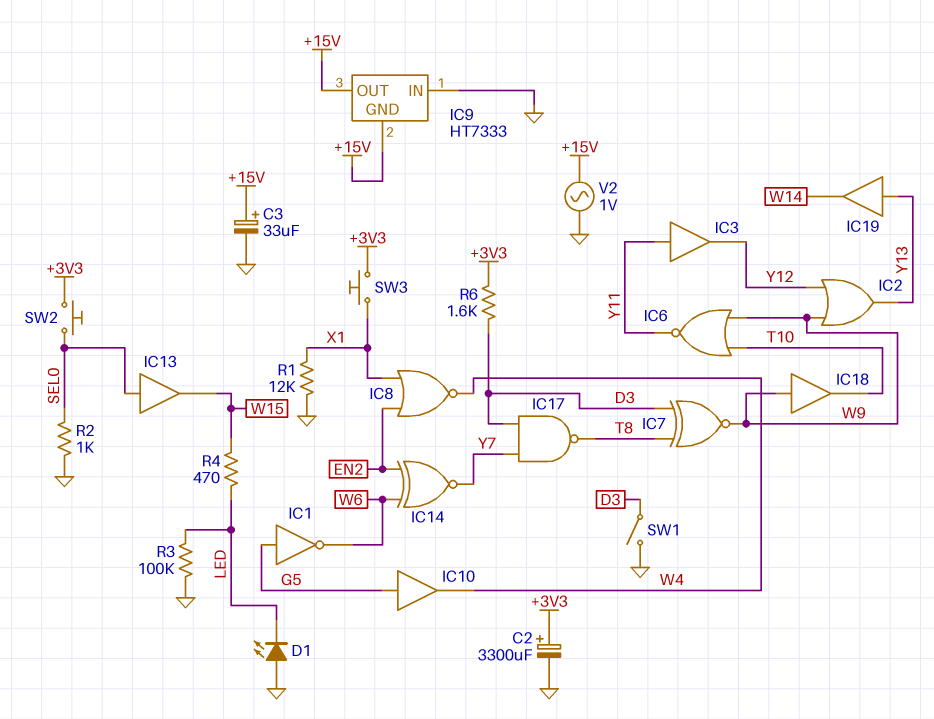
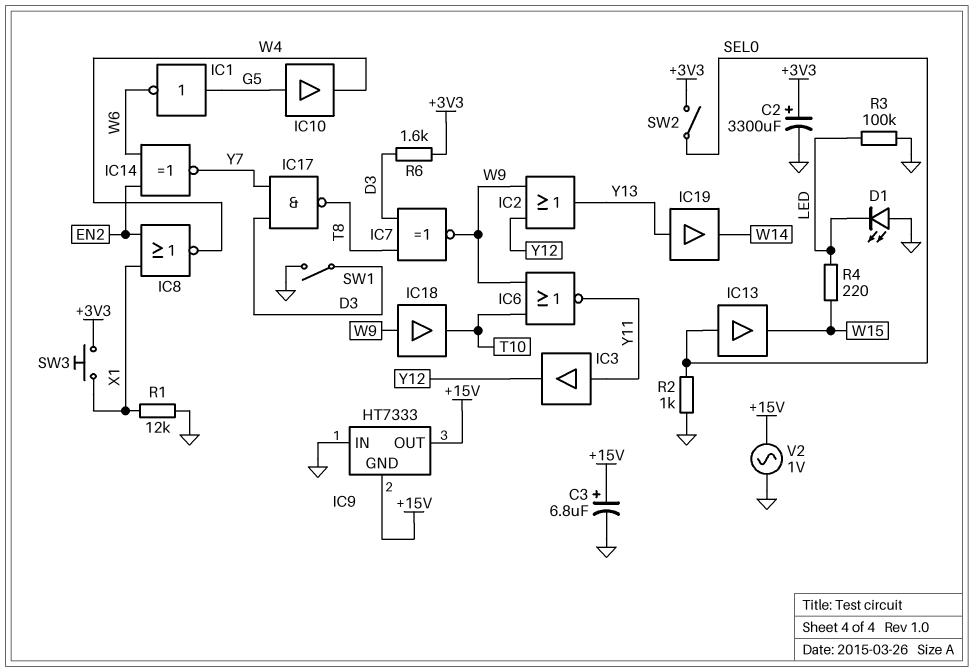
C3: 33uF (plus +15V, minus GND) -> 6.8uF (plus +15V, minus GND)
R4: 470 (LED, W15) -> 220 (LED, W15)
SW2: button (+3V3, SEL0) -> switch (+3V3, SEL0)

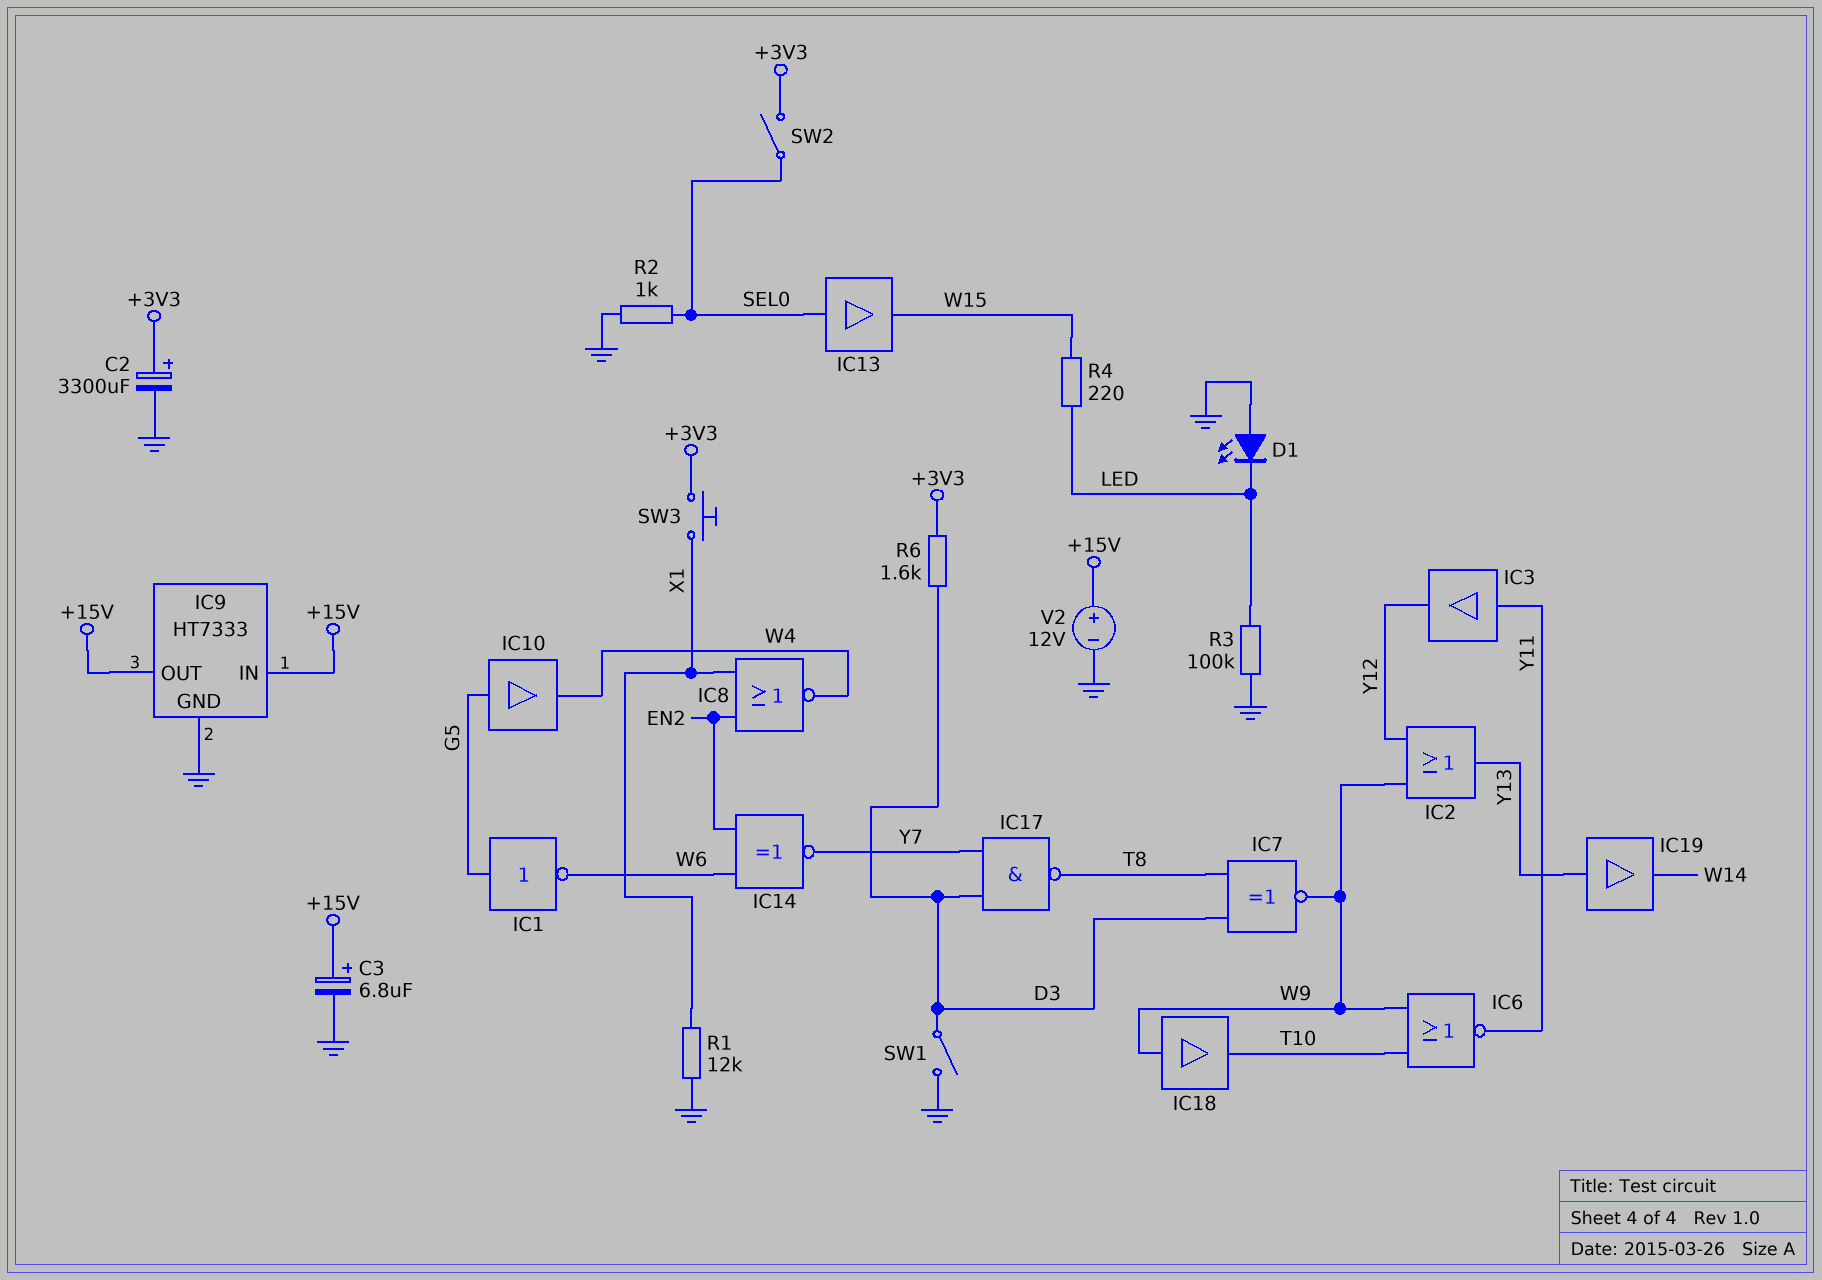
IC9 pin GND: +15V -> GND
IC9 pin IN: GND -> +15V
V2: AC 1V (+15V, GND) -> 12V (plus +15V, minus GND)

